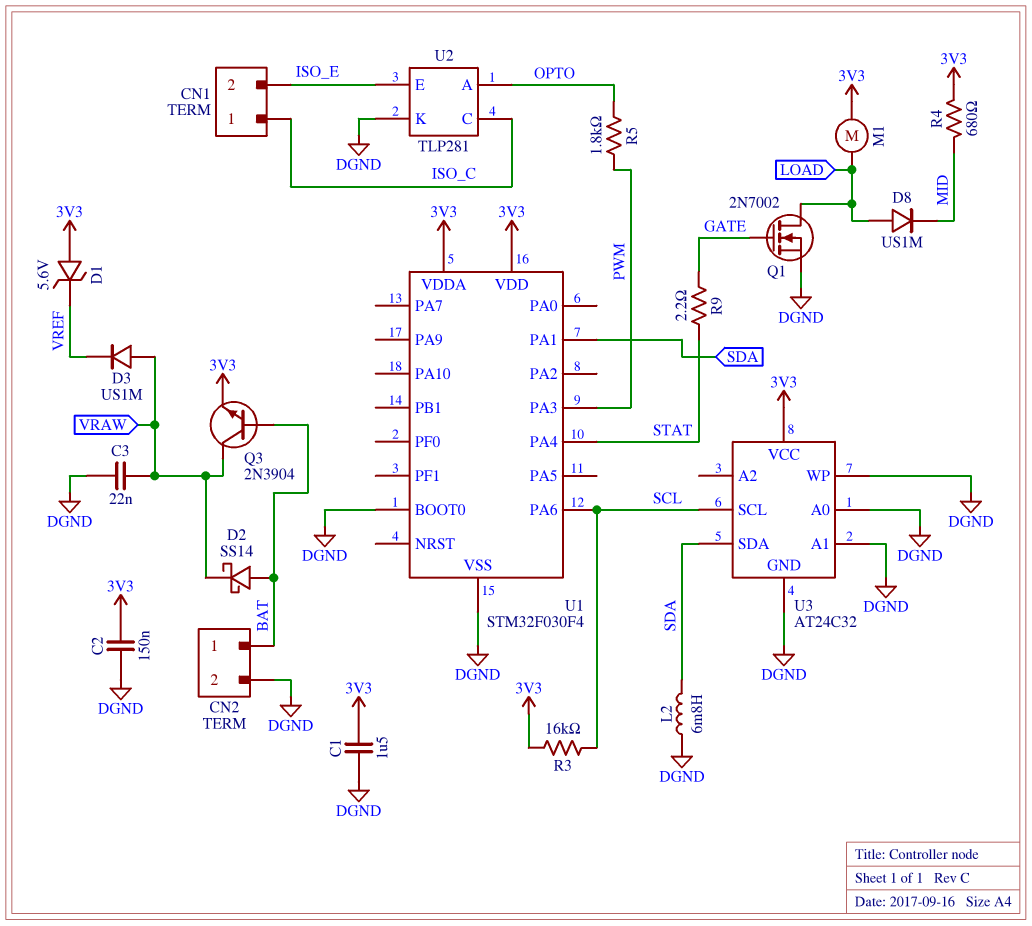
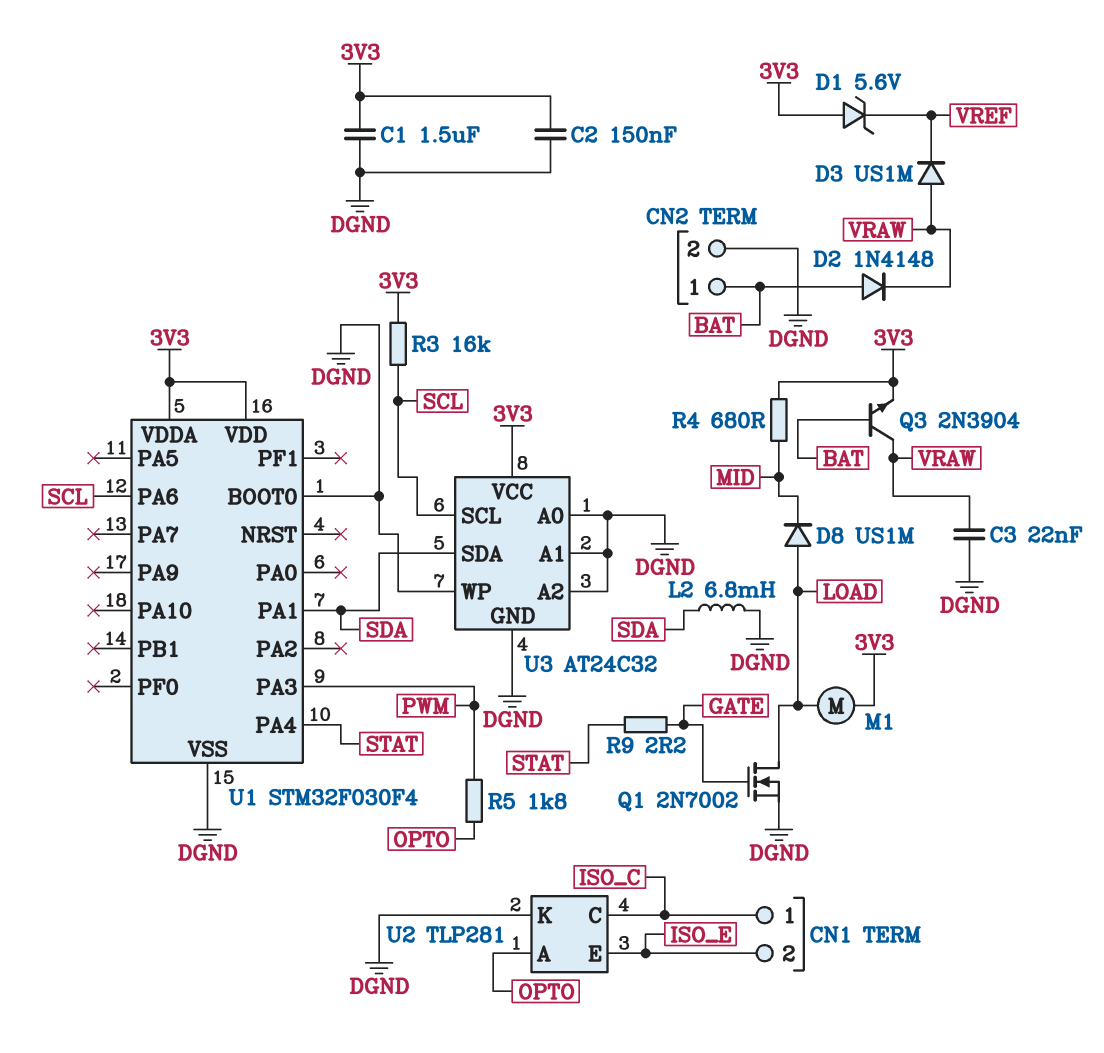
D2: schottky SS14 (A BAT, K VRAW) -> diode 1N4148 (A BAT, K VRAW)
U3 pin A2: none -> DGND

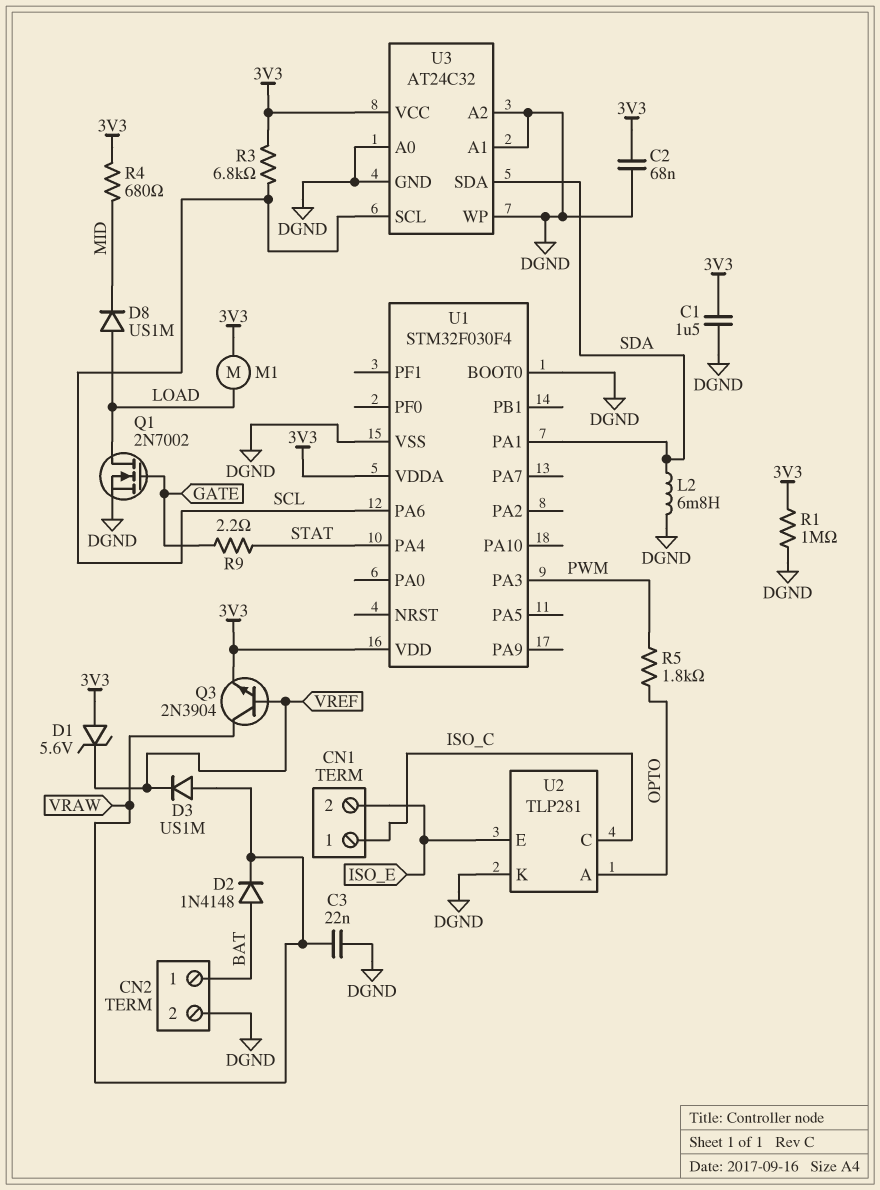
C2: 150nF (3V3, DGND) -> 68nF (3V3, DGND)
Q3: NPN 2N3904 (B BAT, C VRAW, E 3V3) -> NPN 2N3904 (B VREF, C VRAW, E 3V3)
R1: none -> 1M (3V3, DGND)
R3: 16k (3V3, SCL) -> 6.8k (3V3, SCL)

